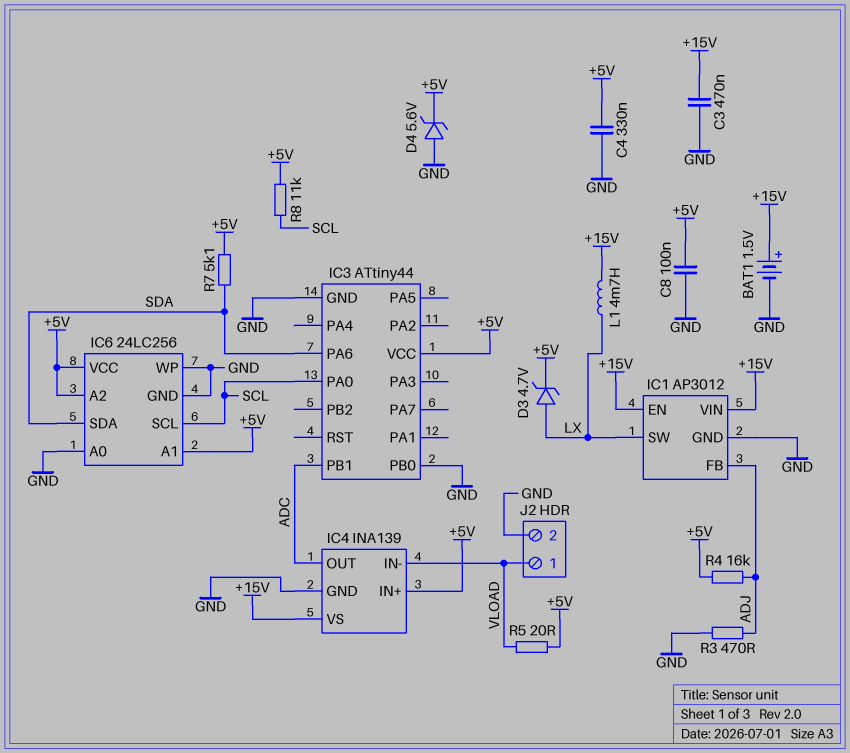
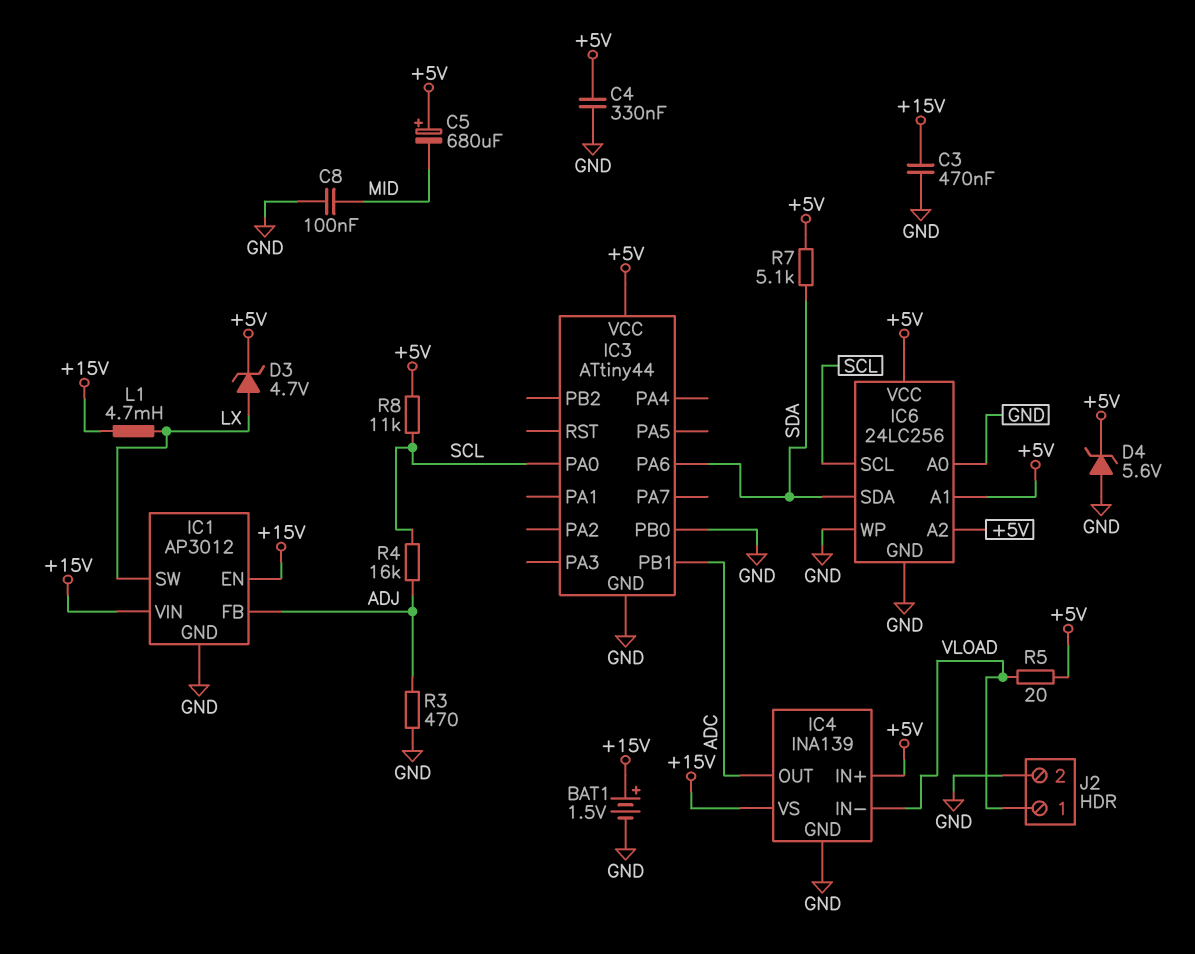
C5: none -> 680uF (plus +5V, minus MID)
C8: 100nF (+5V, GND) -> 100nF (GND, MID)
R4: 16k (+5V, ADJ) -> 16k (ADJ, SCL)

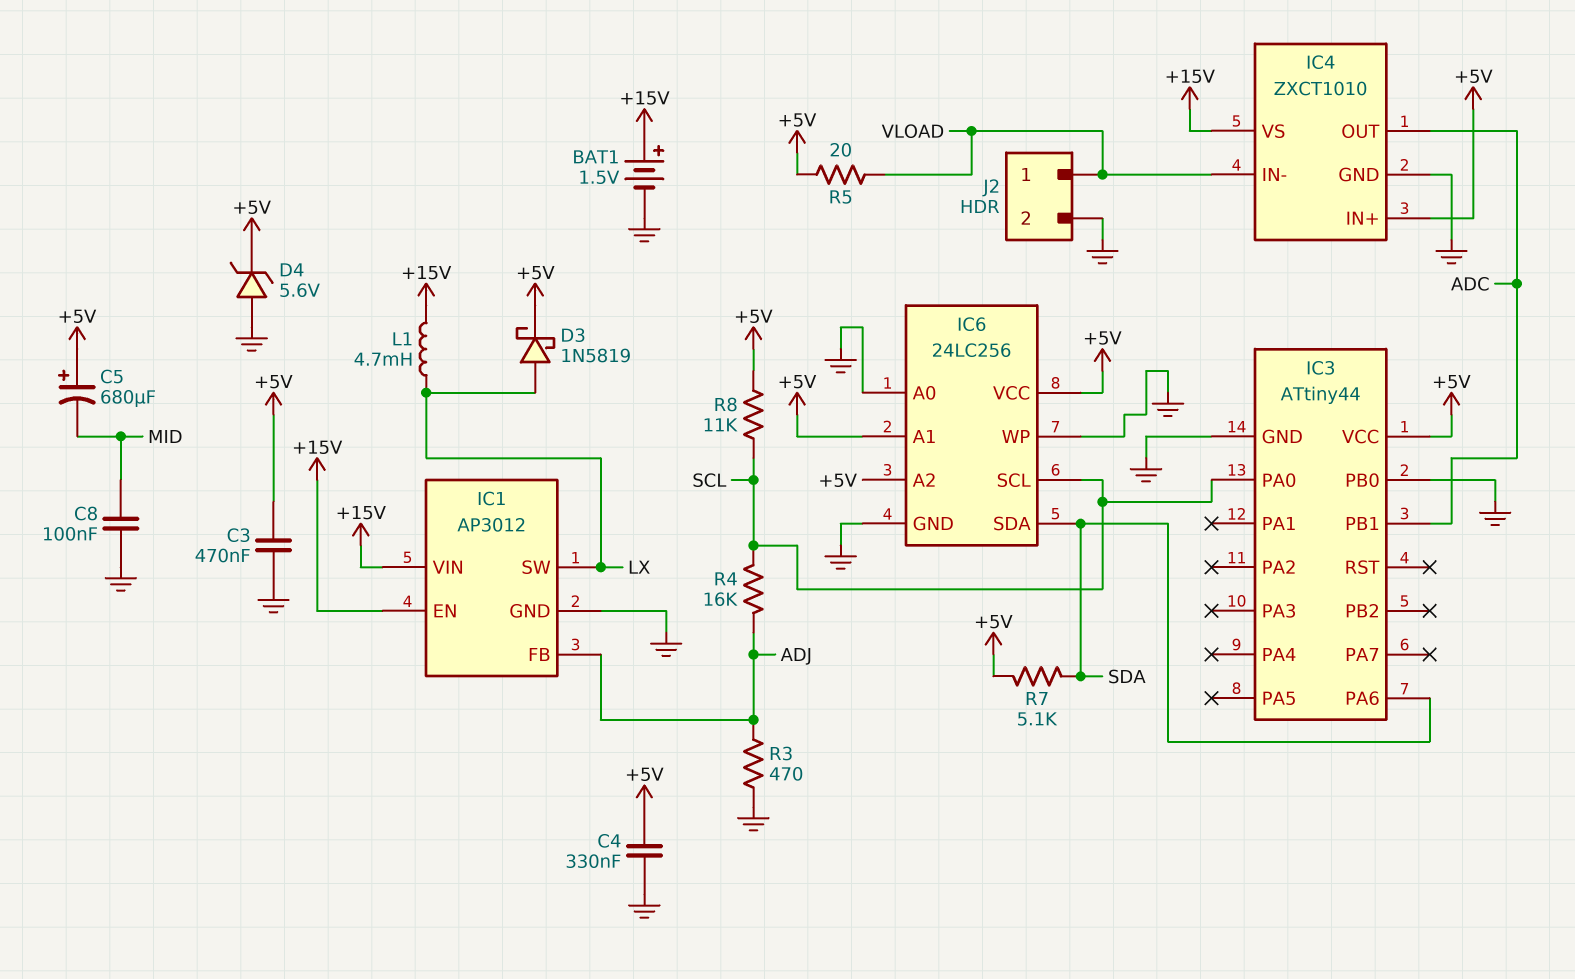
C3: 470nF (+15V, GND) -> 470nF (+5V, GND)
D3: zener 4.7V (A LX, K +5V) -> schottky 1N5819 (A LX, K +5V)
IC4: INA139 -> ZXCT1010

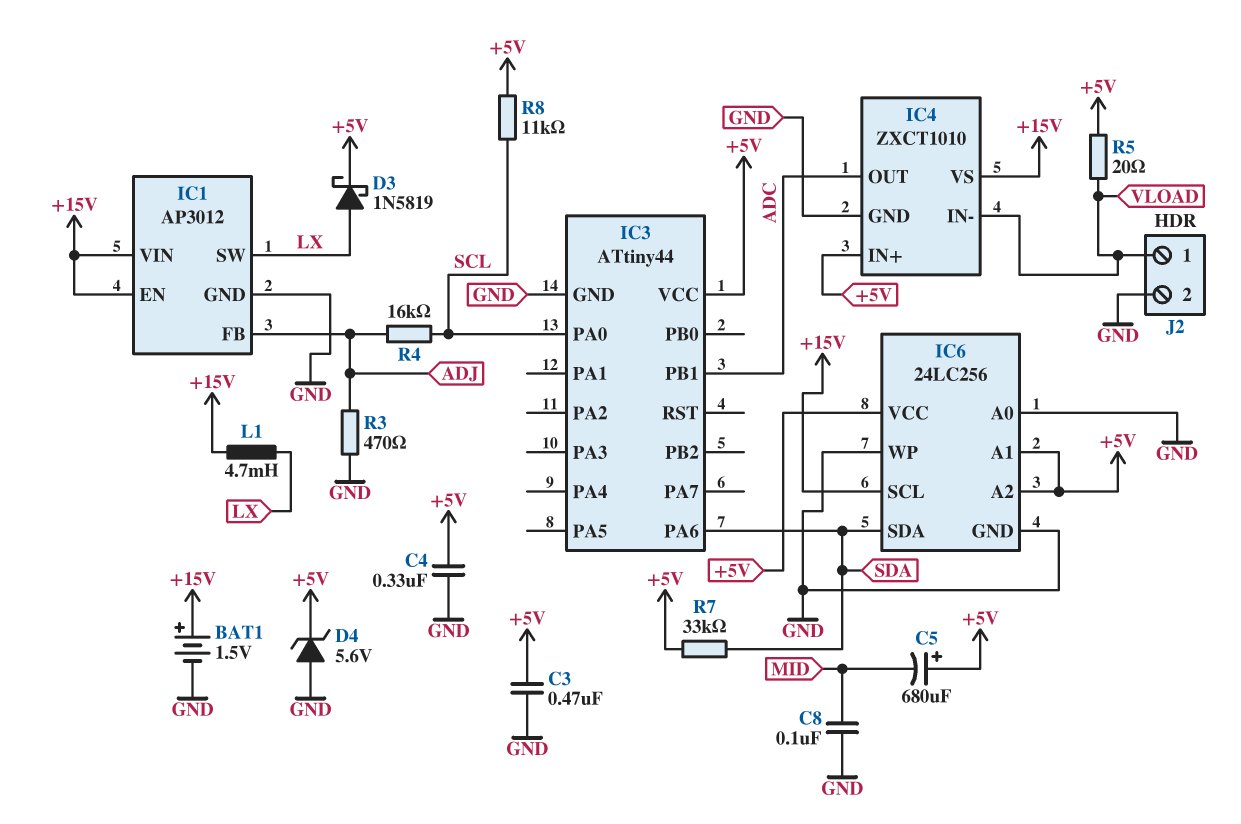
IC3 pin PB0: GND -> none
IC6 pin SCL: SCL -> +15V
R7: 5.1k (+5V, SDA) -> 33k (+5V, SDA)

